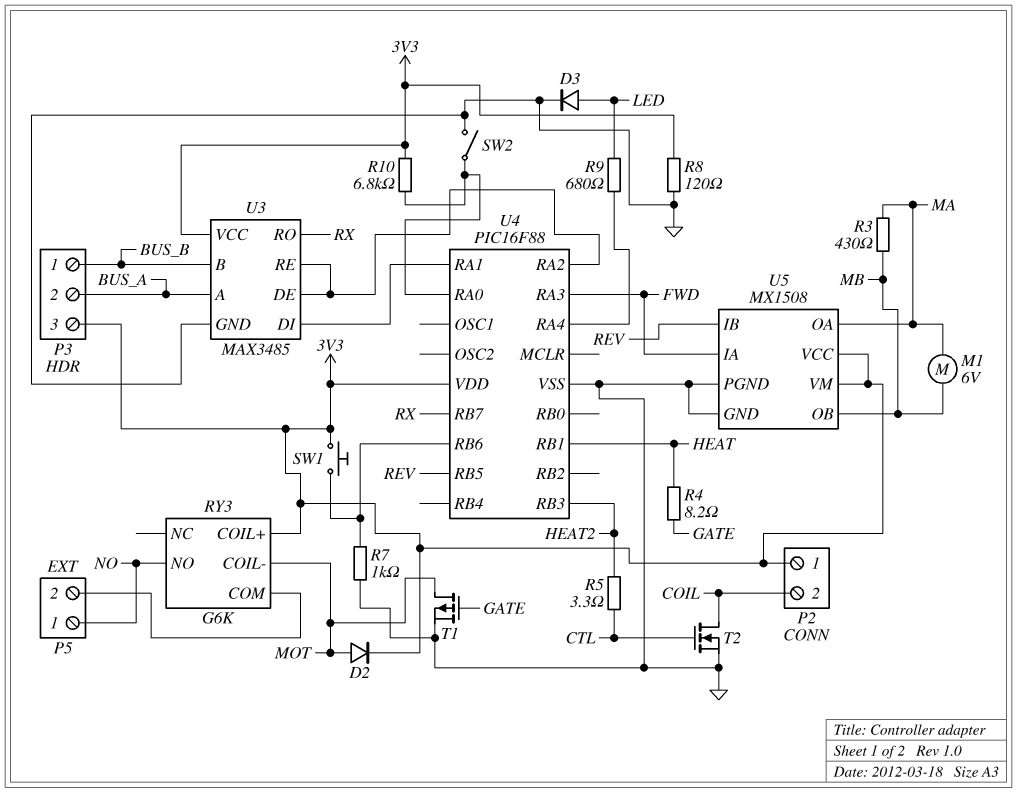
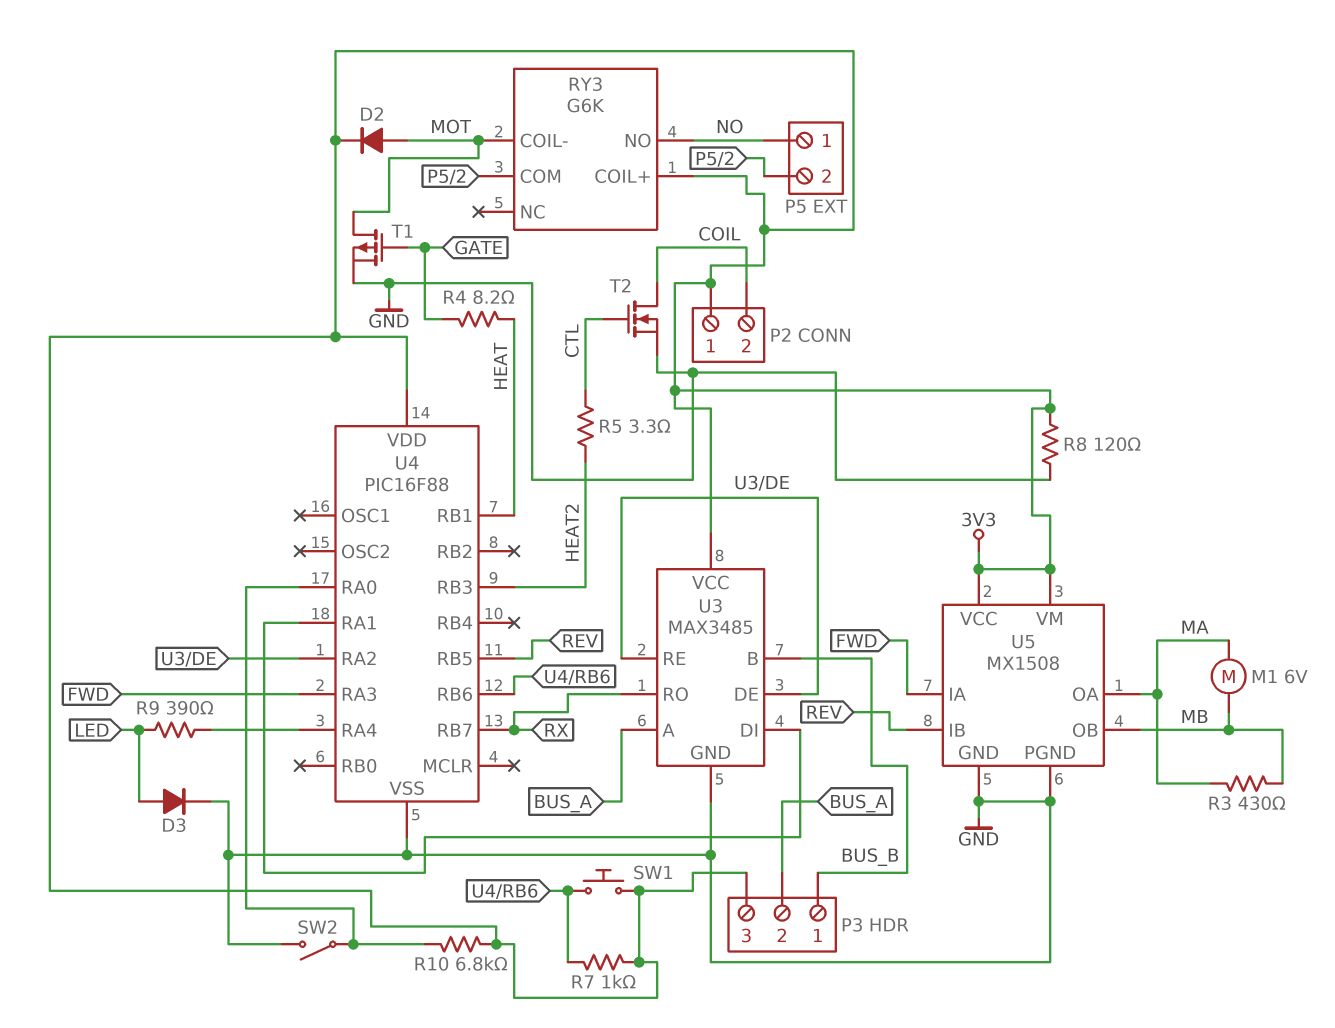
R7: 1k (GND, U4/RB6) -> 1k (3V3, U4/RB6)
R9: 680 (LED, U4/RA4) -> 390 (LED, U4/RA4)

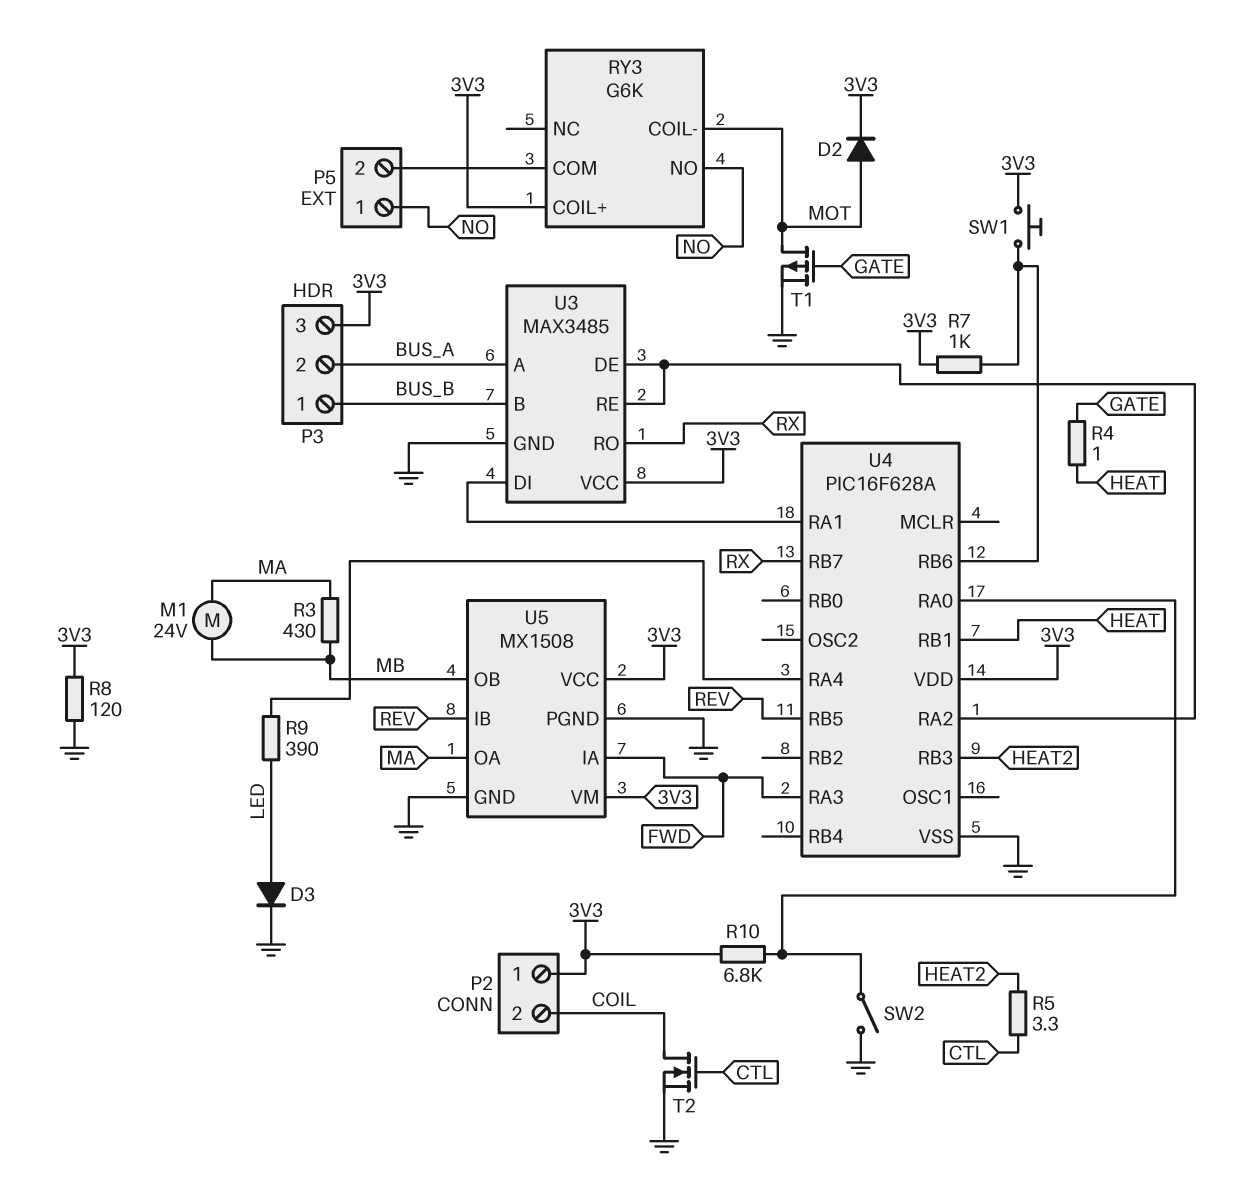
M1: motor 6V (MA, MB) -> motor 24V (MA, MB)
R4: 8.2 (GATE, HEAT) -> 1 (GATE, HEAT)
U4: PIC16F88 -> PIC16F628A

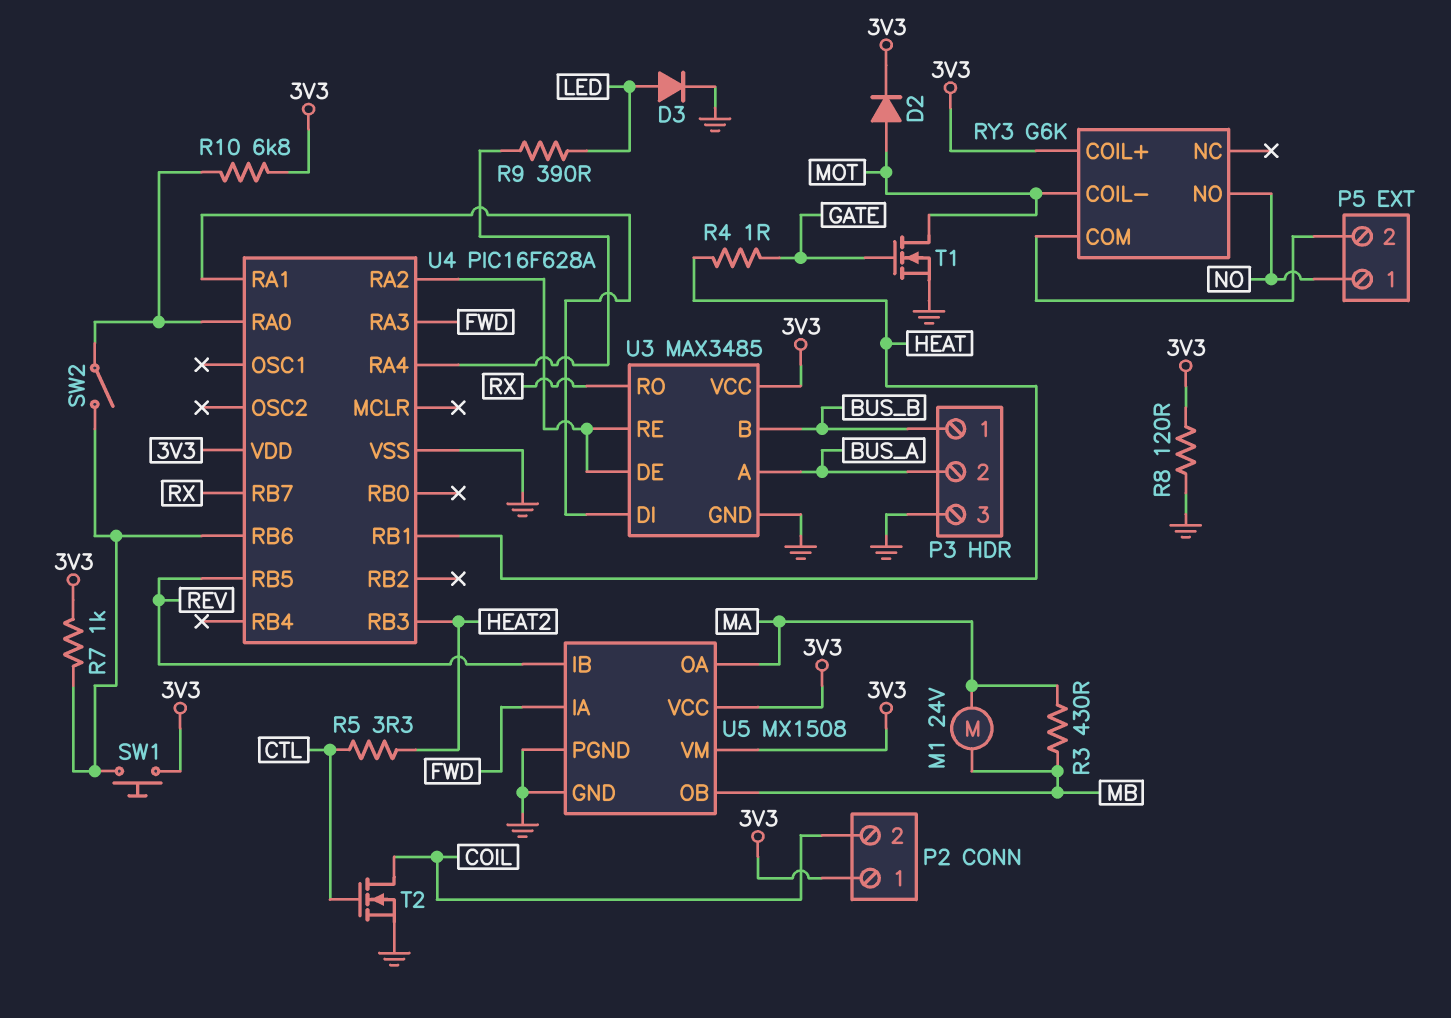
P3 pin 3: 3V3 -> GND
SW2: switch (GND, U4/RA0) -> switch (U4/RA0, U4/RB6)
T1: PMOS (G GATE, D MOT, S GND) -> NMOS (G GATE, D MOT, S GND)

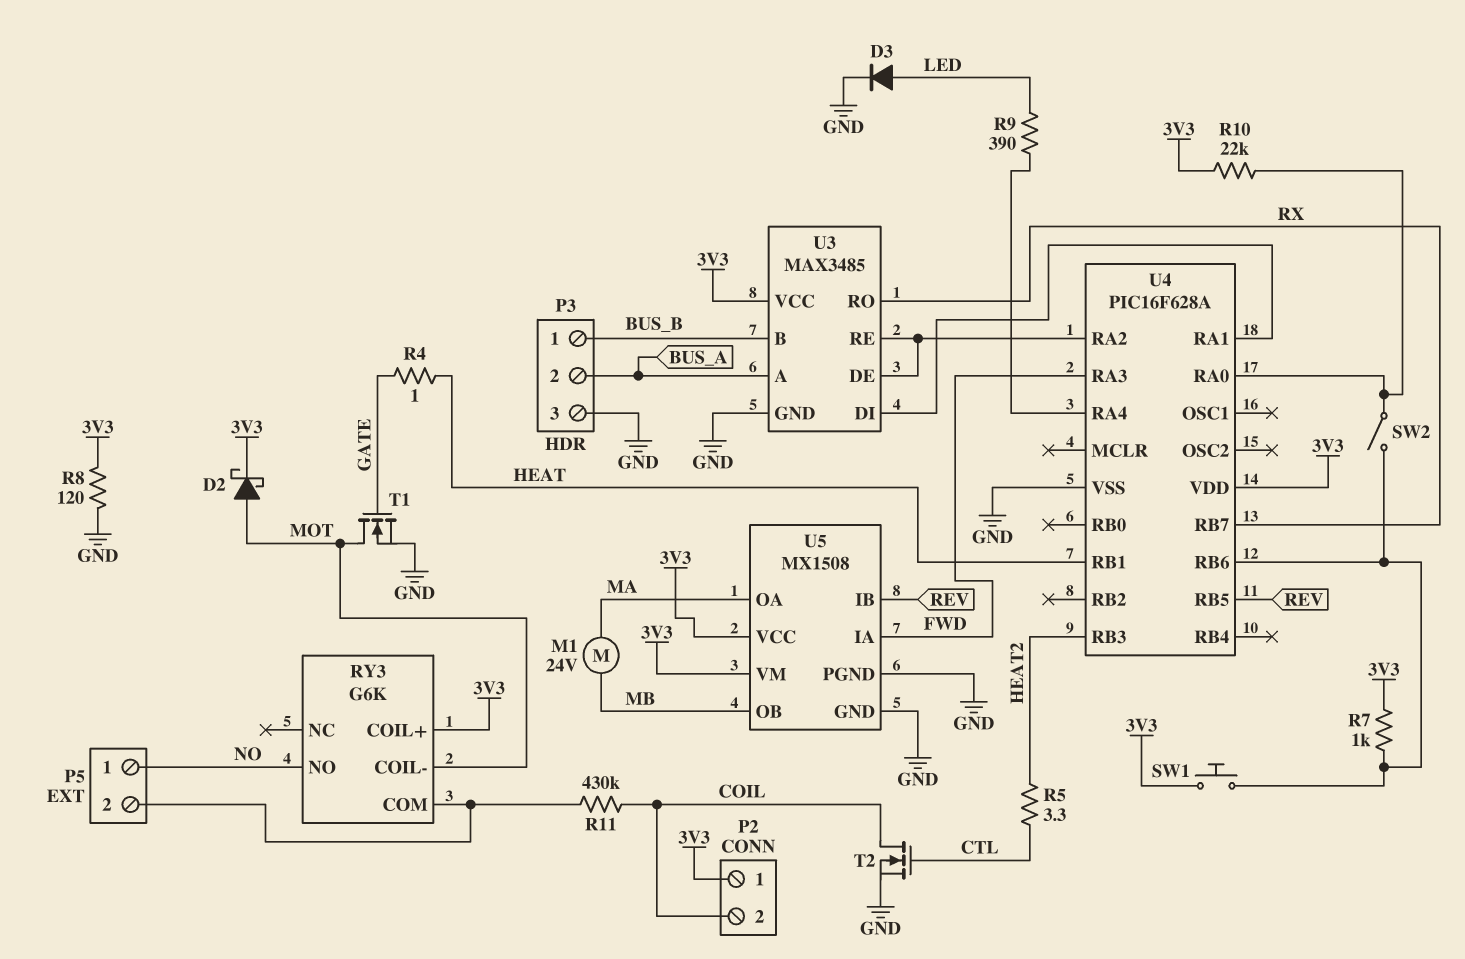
D2: diode (A MOT, K 3V3) -> schottky (A MOT, K 3V3)
R3: 430 (MA, MB) -> none
R10: 6.8k (3V3, U4/RA0) -> 22k (3V3, U4/RA0)
R11: none -> 430k (COIL, P5/2)

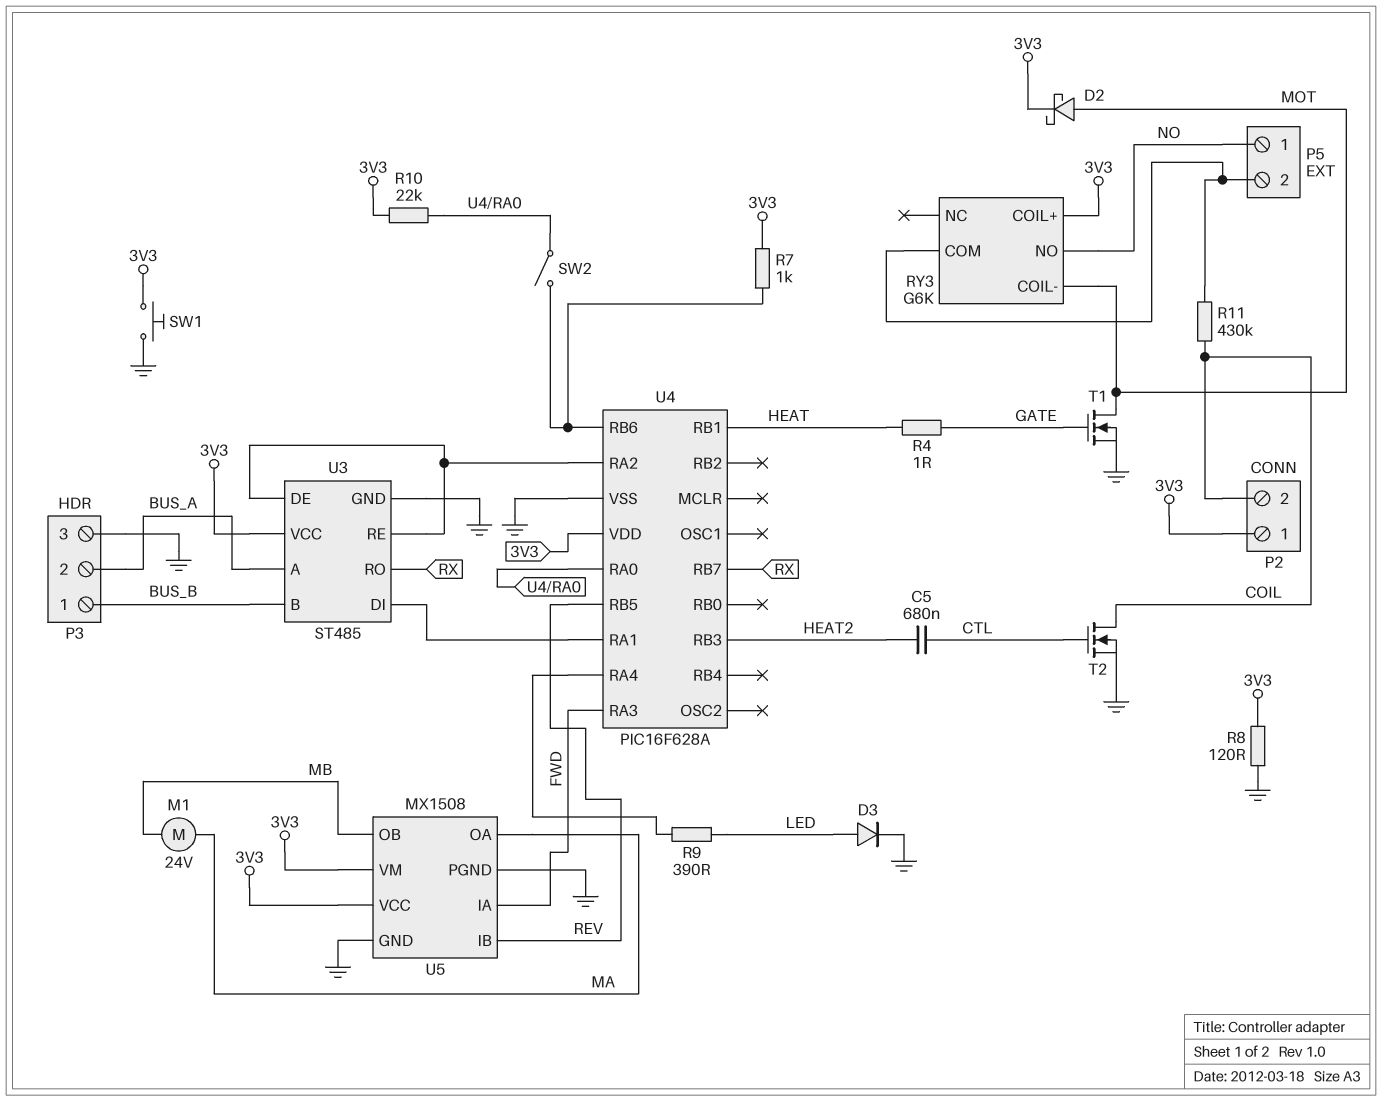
C5: none -> 680nF (CTL, HEAT2)
R5: 3.3 (CTL, HEAT2) -> none
SW1: button (3V3, U4/RB6) -> button (3V3, GND)
U3: MAX3485 -> ST485

